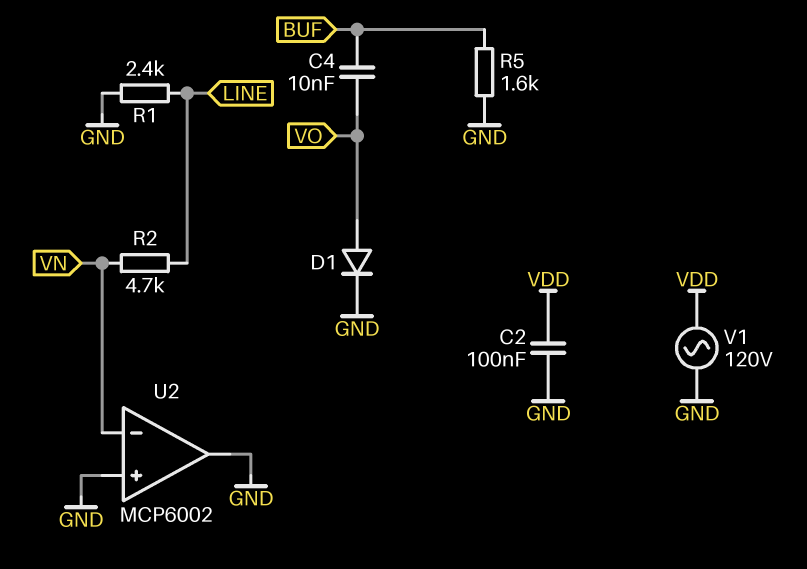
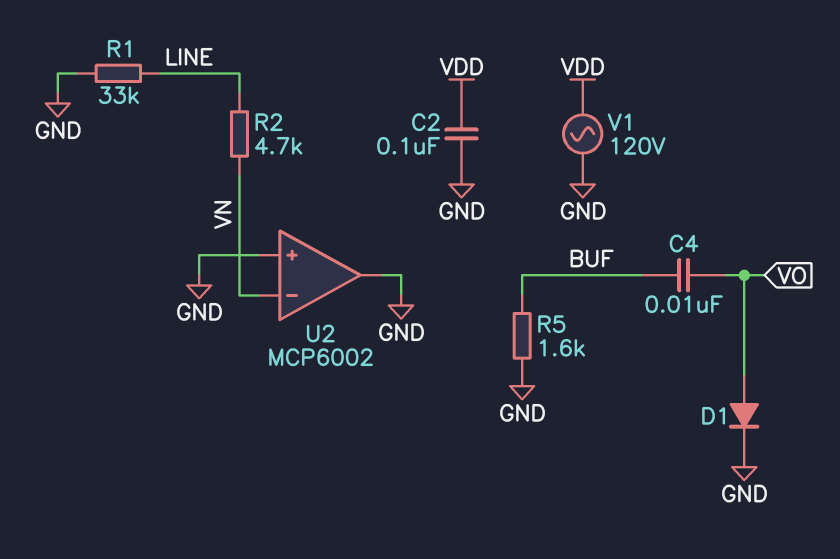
R1: 2.4k (GND, LINE) -> 33k (GND, LINE)

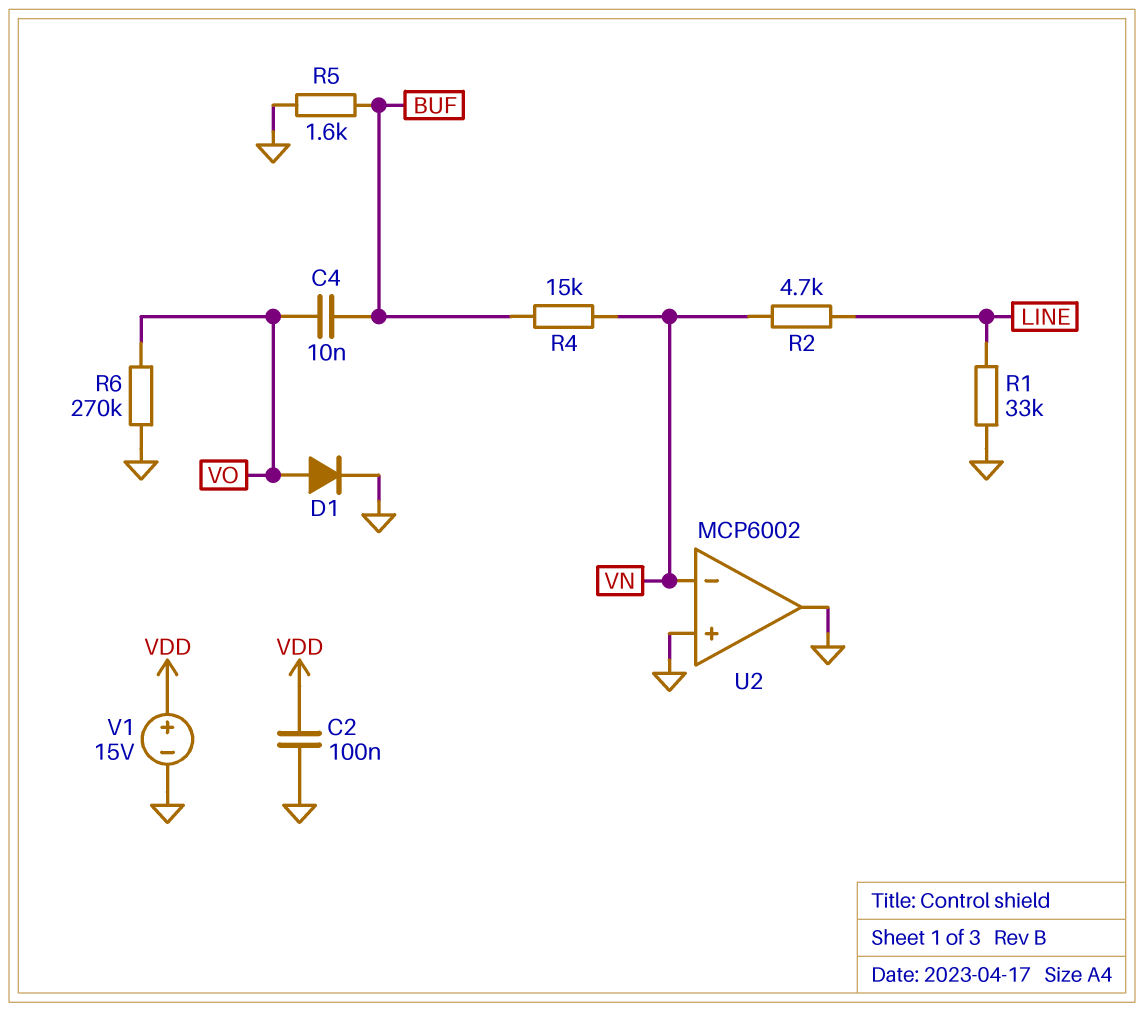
R4: none -> 15k (BUF, VN)
R6: none -> 270k (GND, VO)
V1: AC 120V (GND, VDD) -> 15V (plus VDD, minus GND)

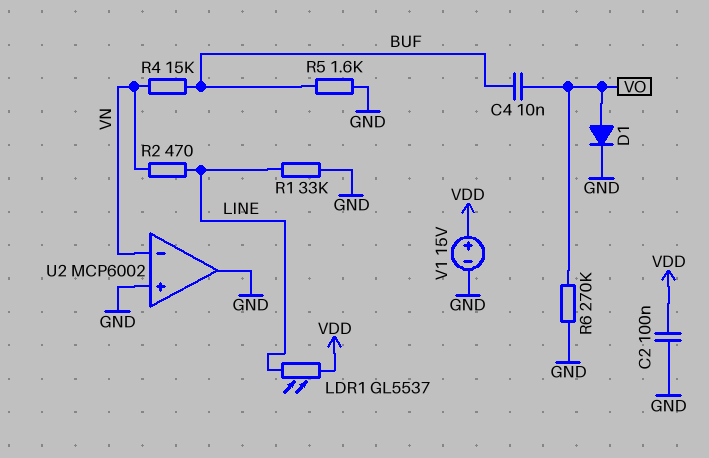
LDR1: none -> GL5537 (LINE, VDD)
R2: 4.7k (LINE, VN) -> 470 (LINE, VN)

